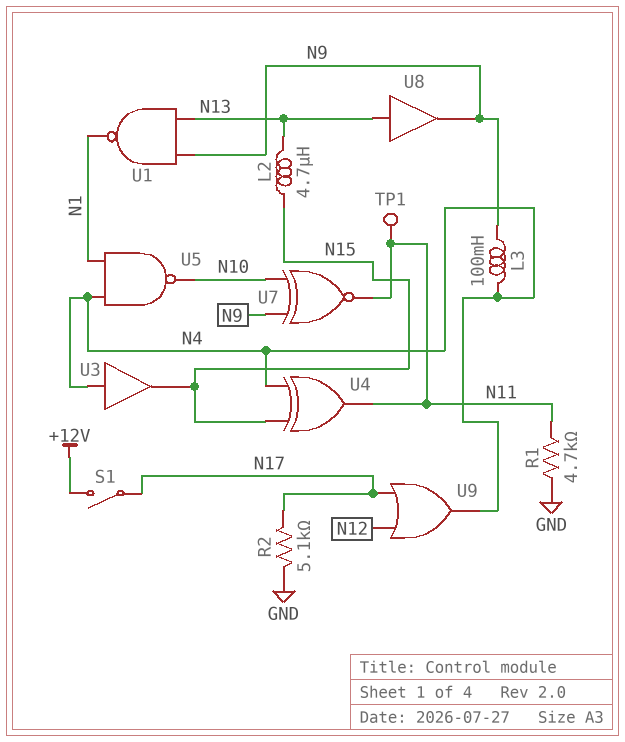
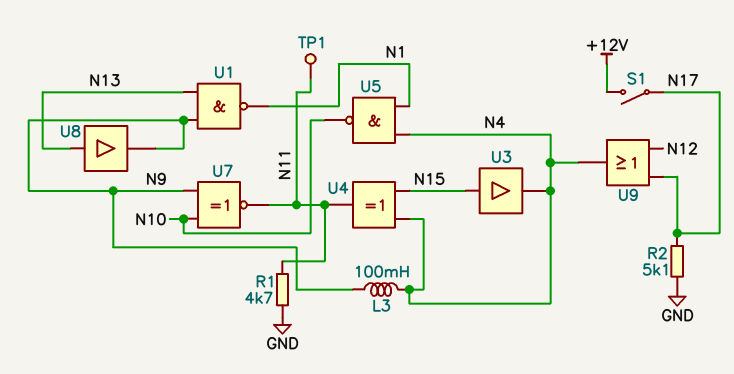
L2: 4.7uH (N13, N15) -> none
U3: buffer (in N4, out N15) -> buffer (in N15, out N4)

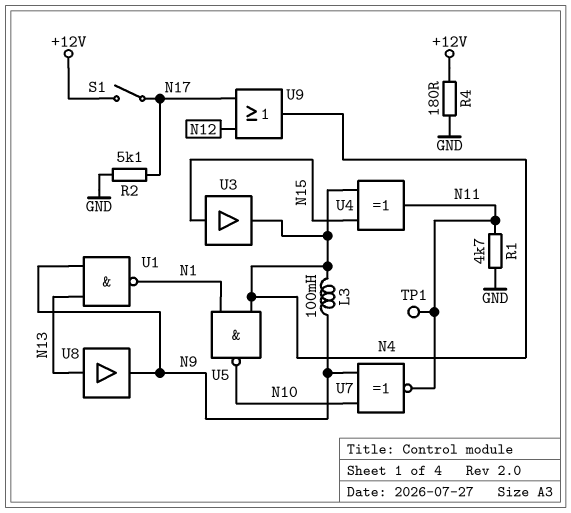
R4: none -> 180 (+12V, GND)

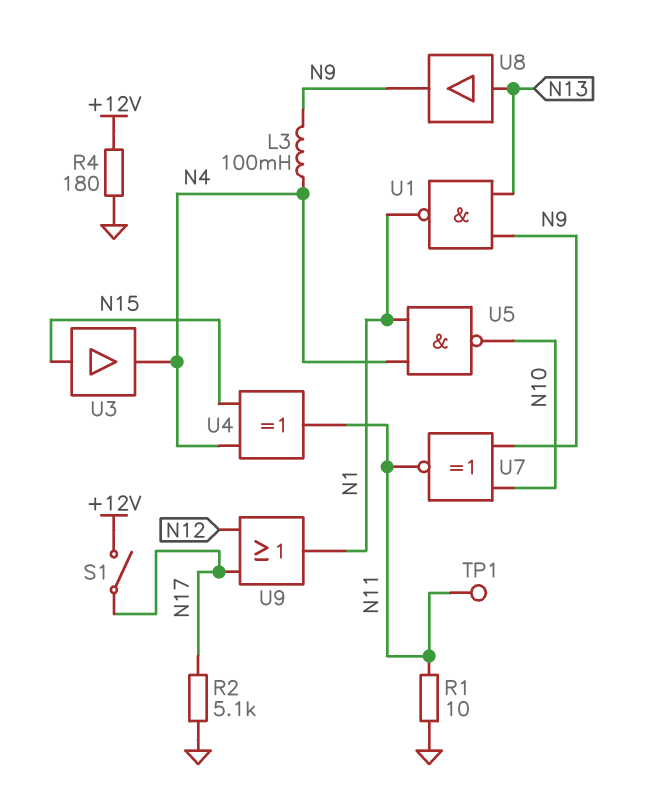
R1: 4.7k (GND, N11) -> 10 (GND, N11)
U9: OR (in N12, in N17, out N4) -> OR (in N12, in N17, out N1)

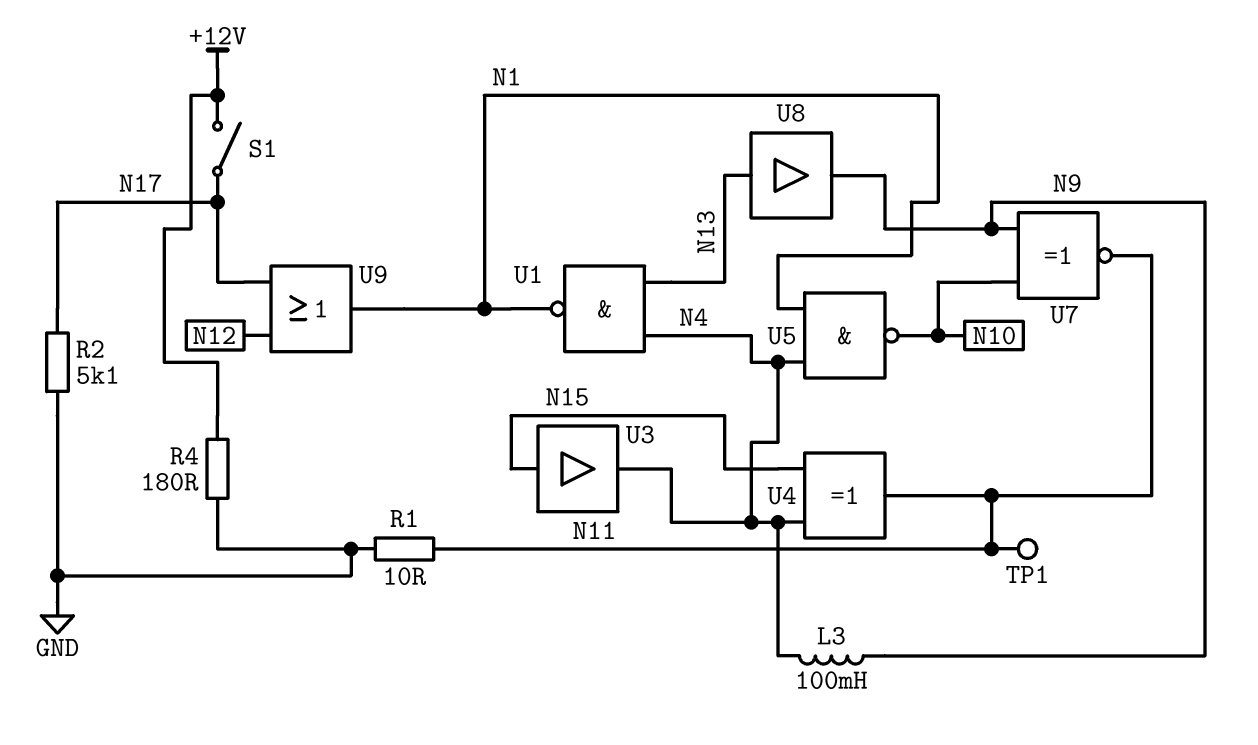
U1: NAND (in N9, in N13, out N1) -> NAND (in N4, in N13, out N1)

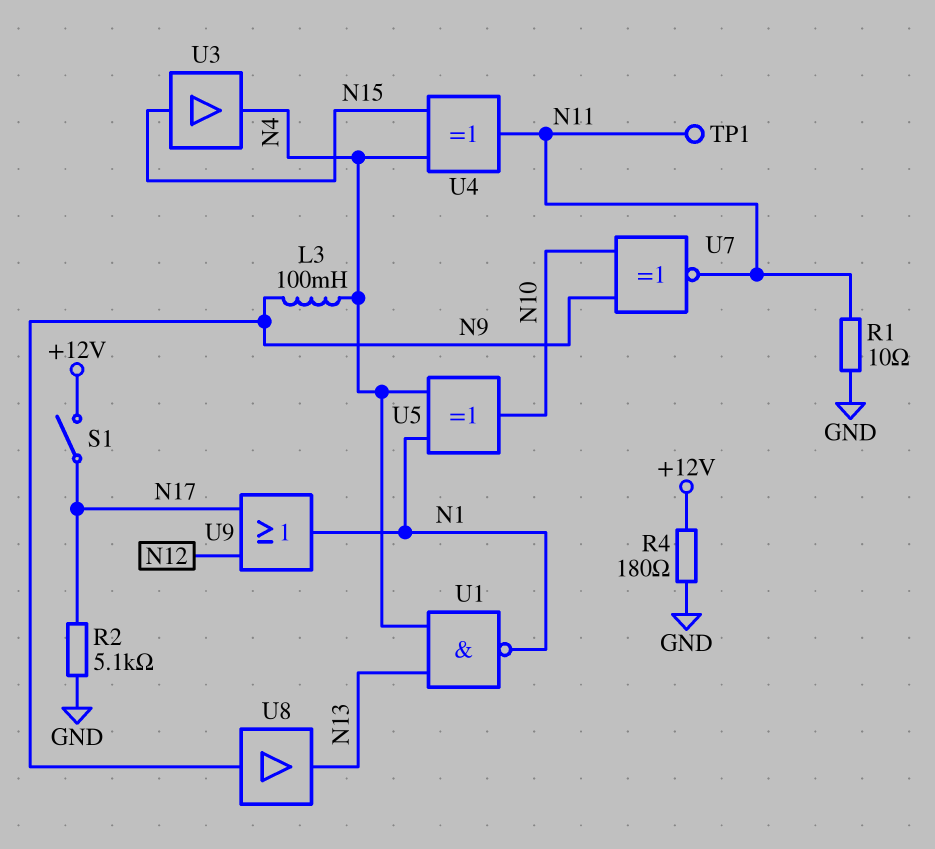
U5: NAND (in N1, in N4, out N10) -> XOR (in N1, in N4, out N10)
U8: buffer (in N13, out N9) -> buffer (in N9, out N13)

